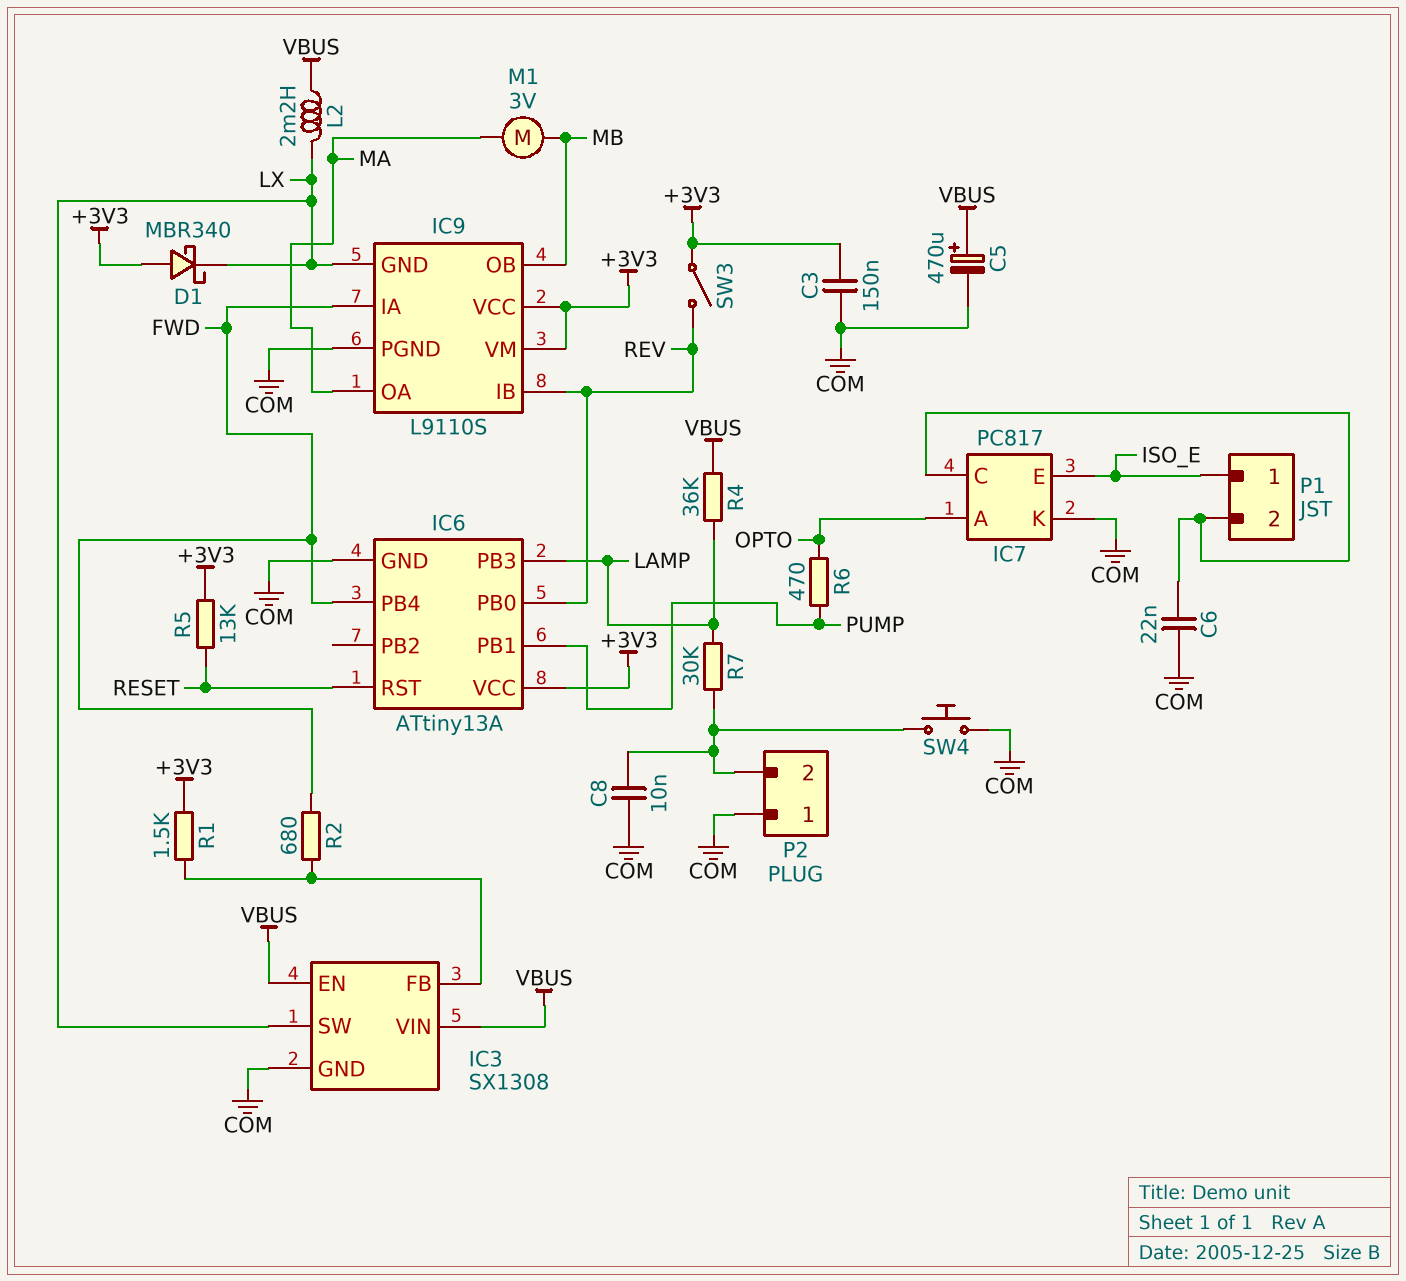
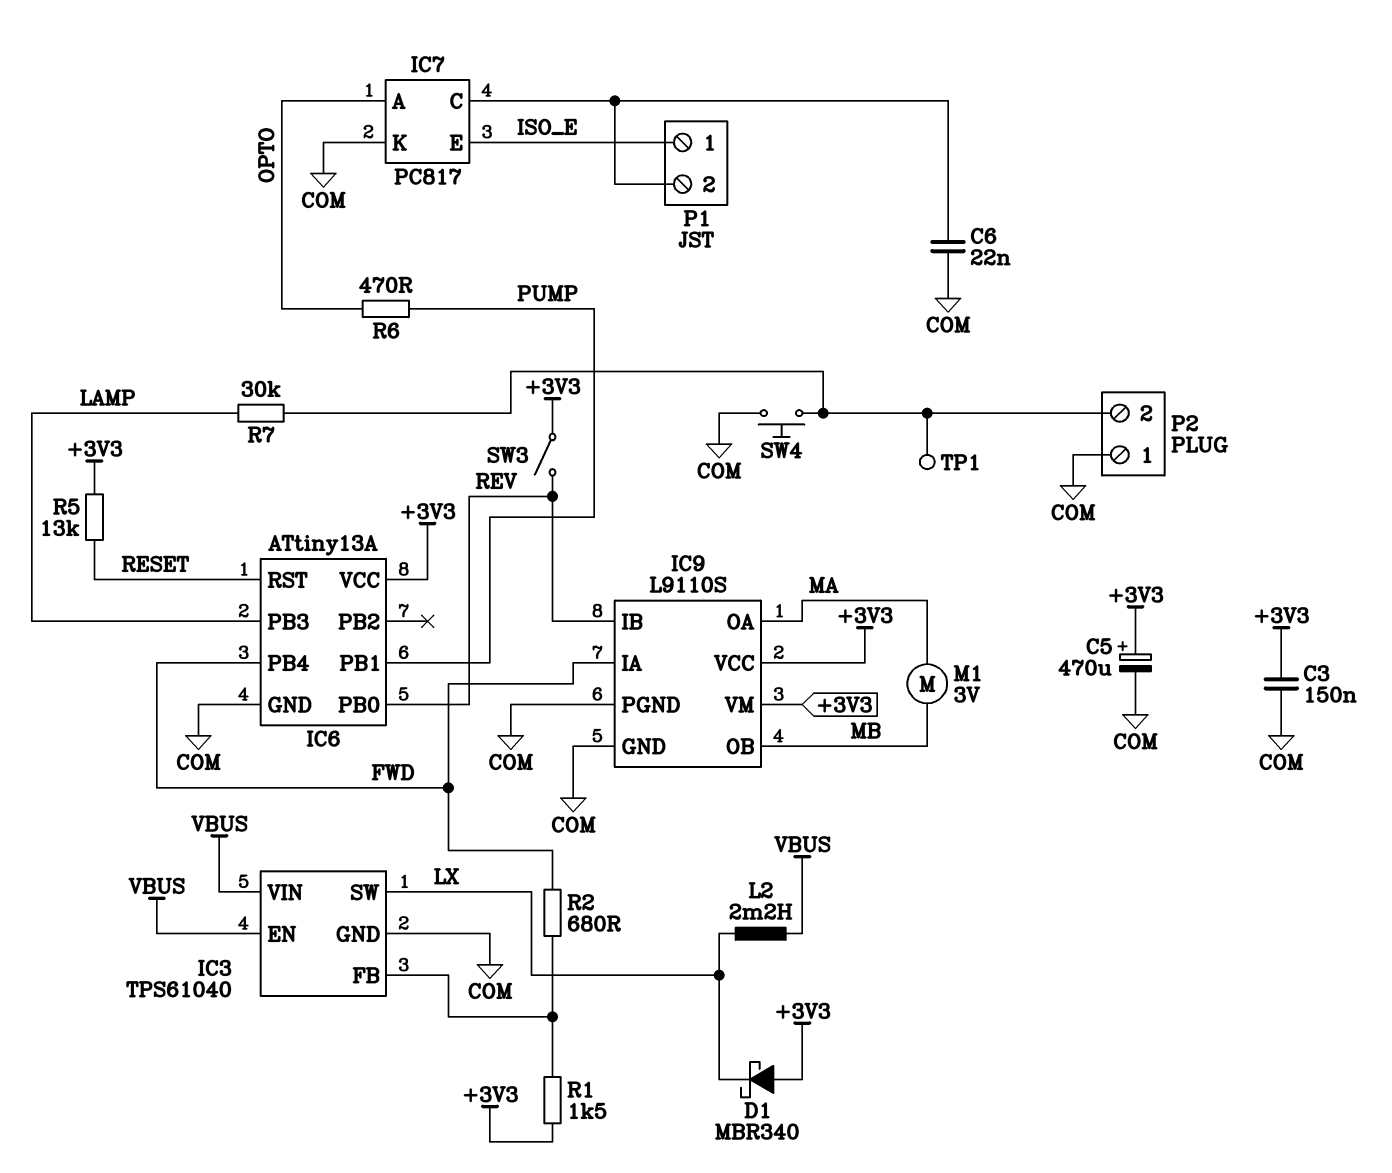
C5: 470uF (plus VBUS, minus COM) -> 470uF (plus +3V3, minus COM)
C8: 10nF (COM, P2/2) -> none
IC3: SX1308 -> TPS61040
IC9 pin GND: LX -> COM
R4: 36k (LAMP, VBUS) -> none
TP1: none -> test point (P2/2)

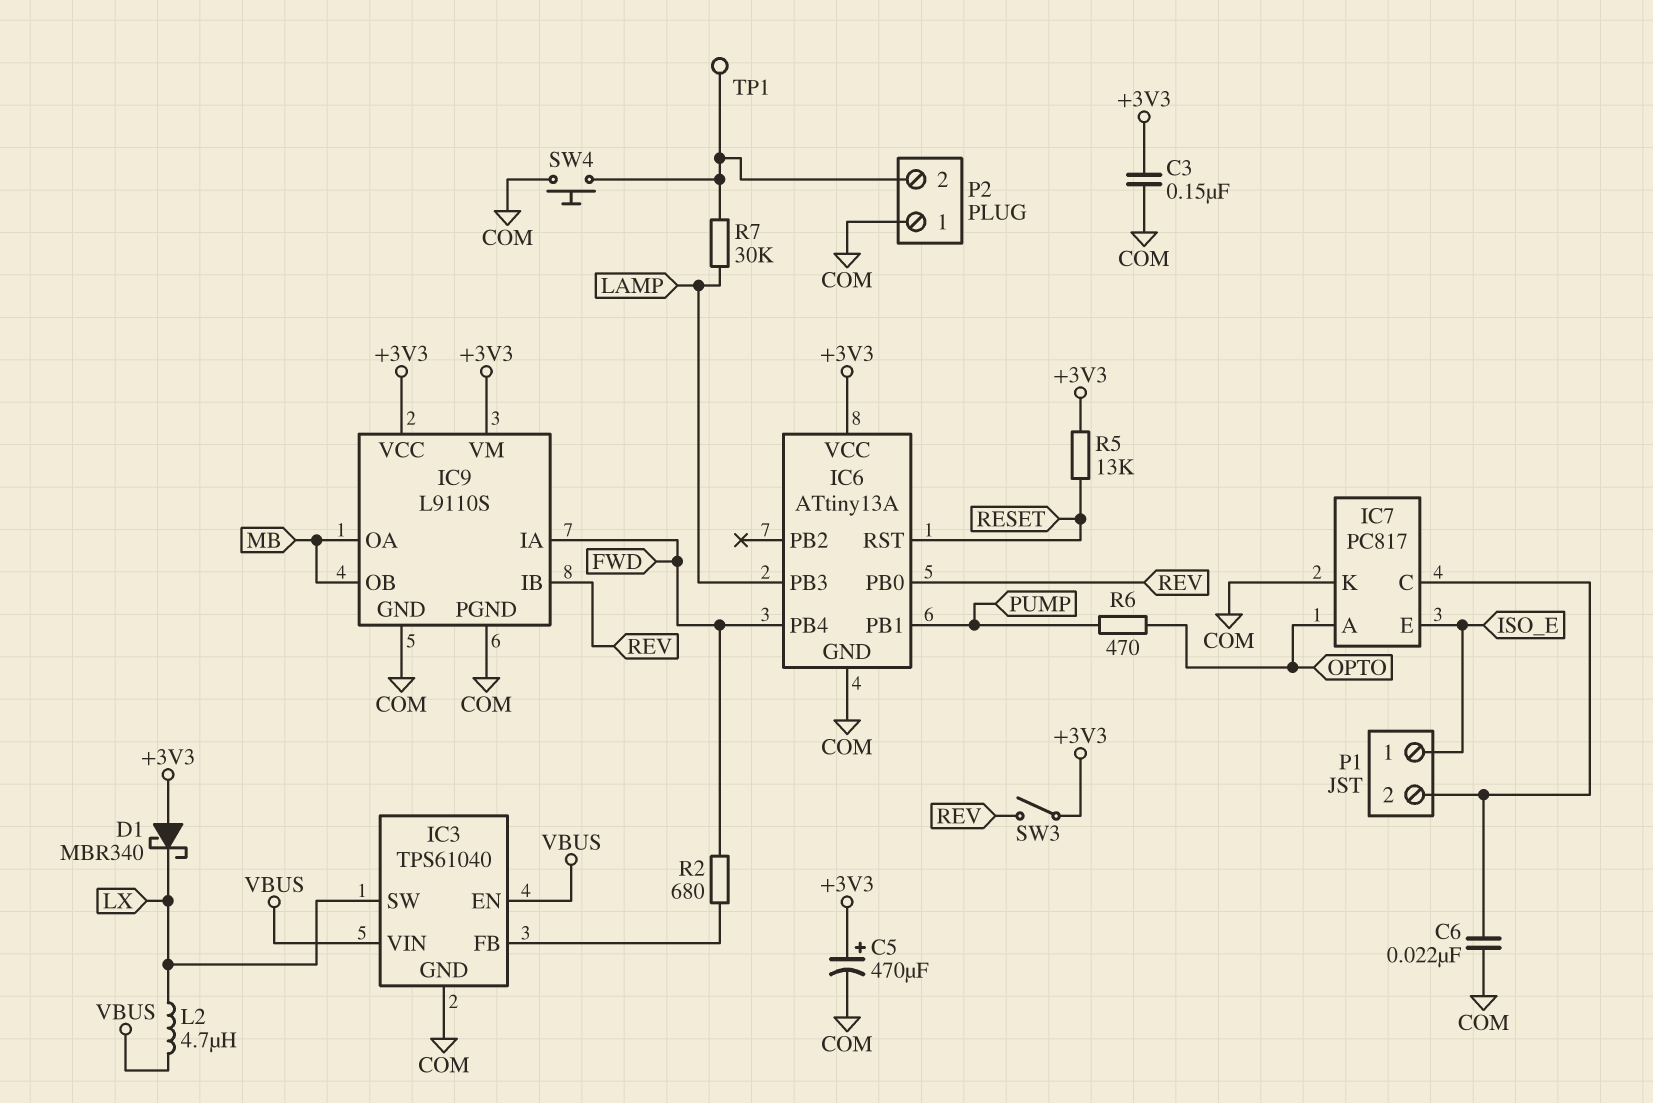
IC9 pin OA: MA -> MB
L2: 2.2mH (LX, VBUS) -> 4.7uH (LX, VBUS)
M1: motor 3V (MA, MB) -> none
R1: 1.5k (+3V3, IC3/FB) -> none

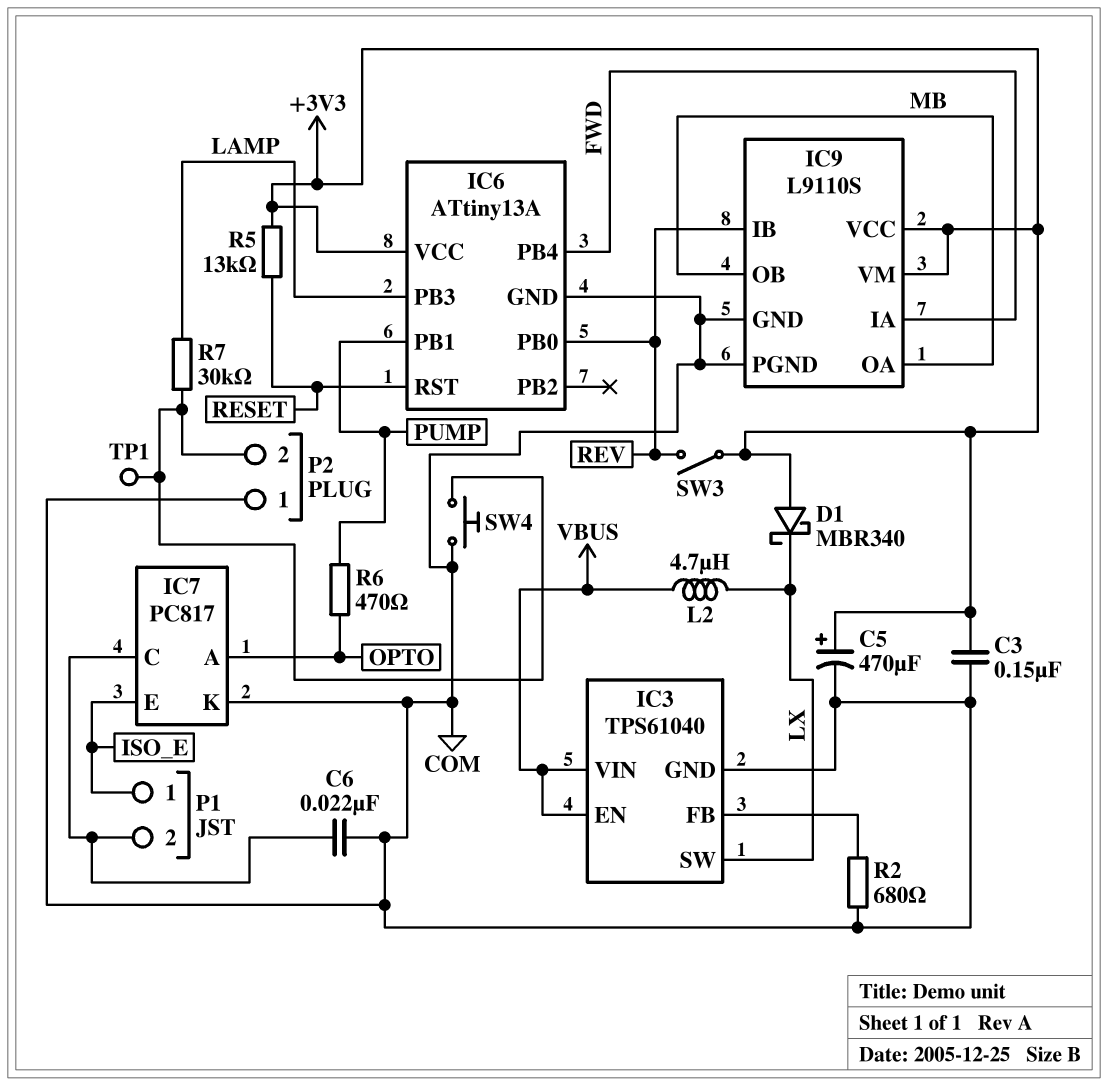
R2: 680 (FWD, IC3/FB) -> 680 (COM, IC3/FB)

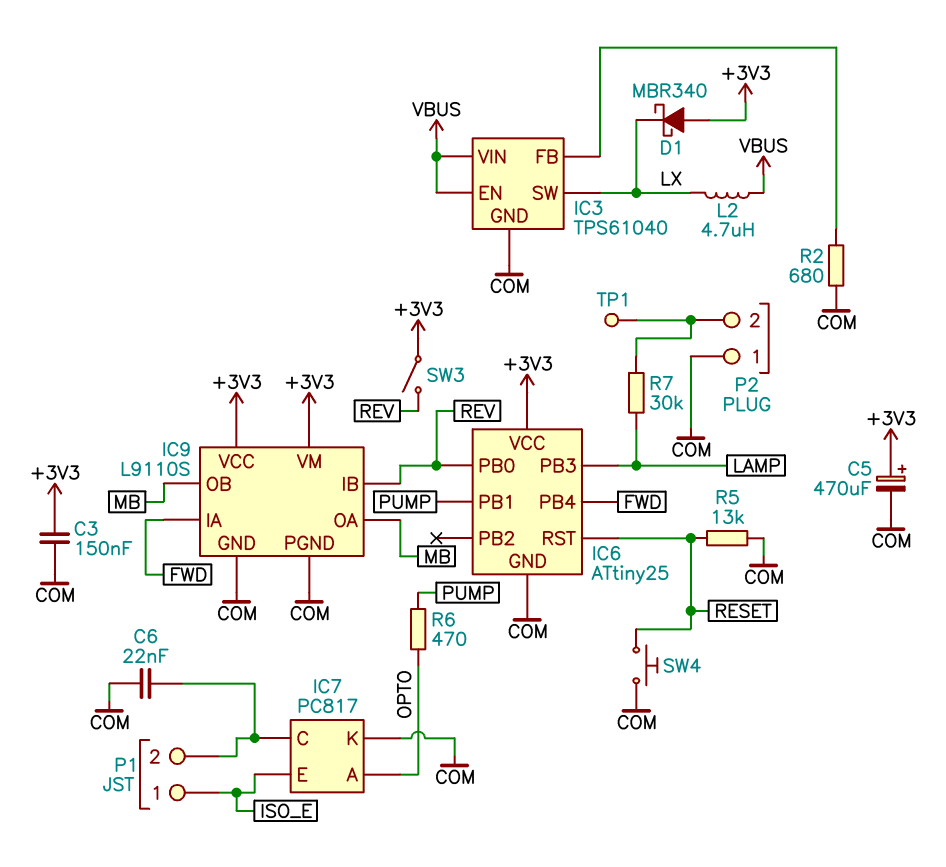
IC6: ATtiny13A -> ATtiny25
R5: 13k (+3V3, RESET) -> 13k (COM, RESET)
SW4: button (COM, P2/2) -> button (COM, RESET)

